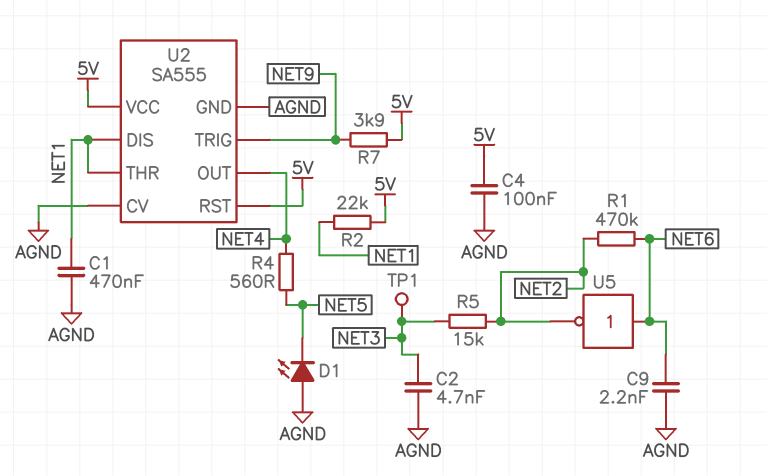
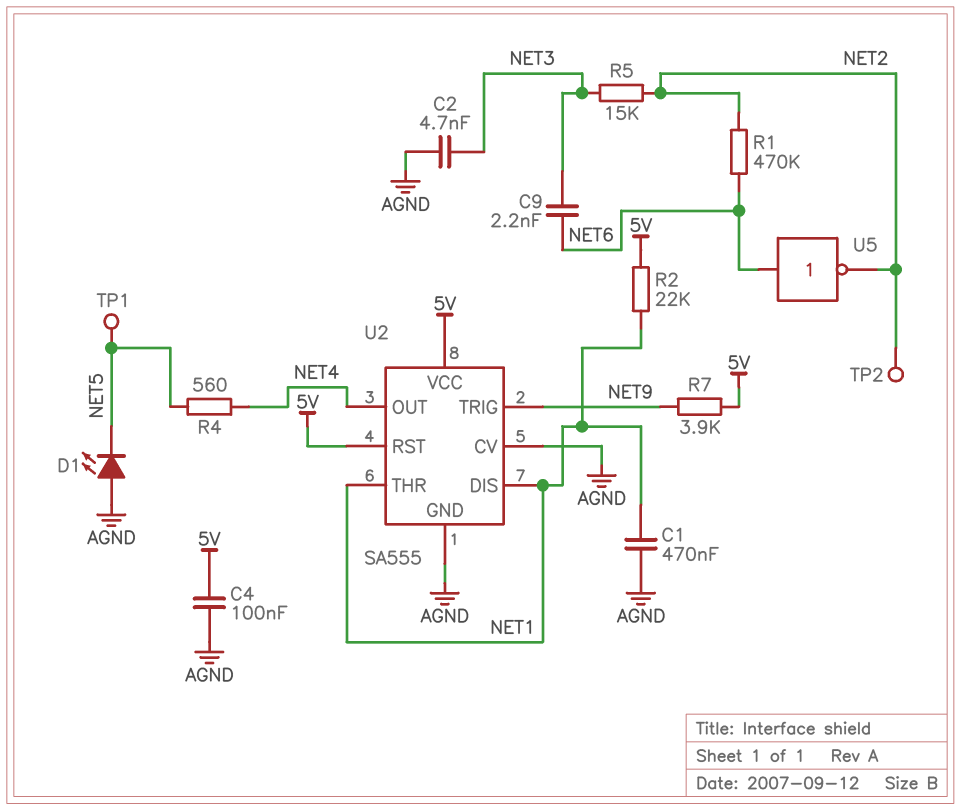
C9: 2.2nF (AGND, NET6) -> 2.2nF (NET3, NET6)
TP1: test point (NET3) -> test point (NET5)
TP2: none -> test point (NET2)

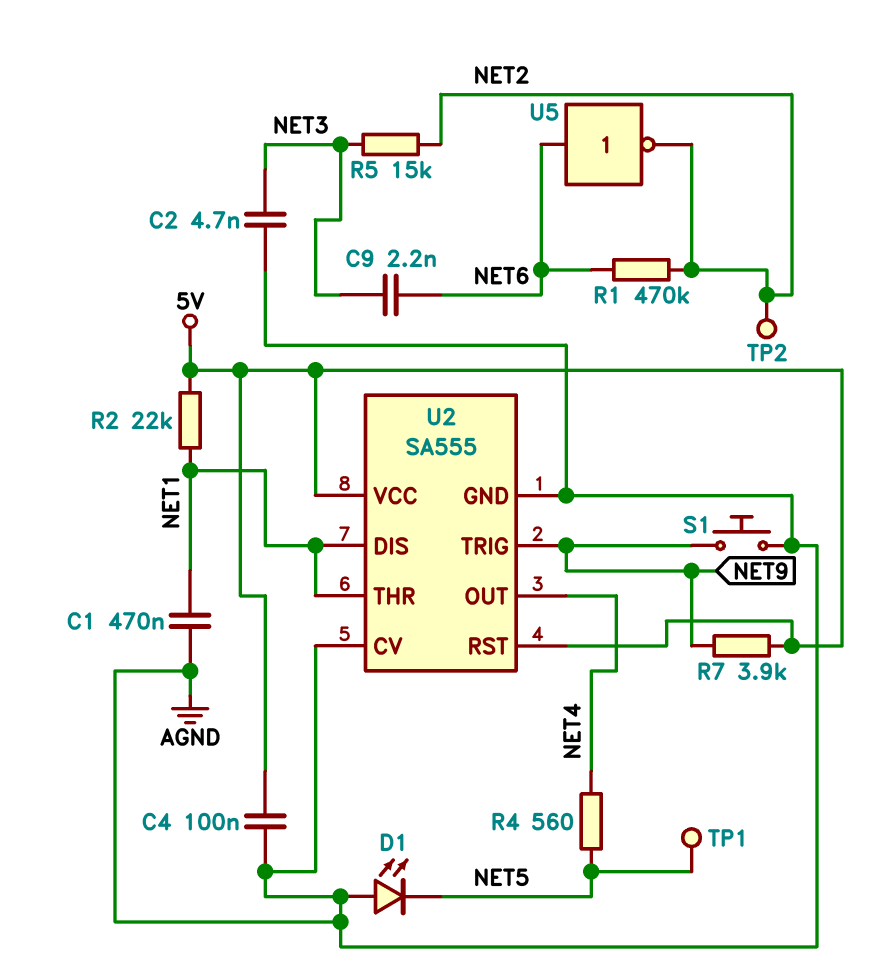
S1: none -> button (AGND, NET9)

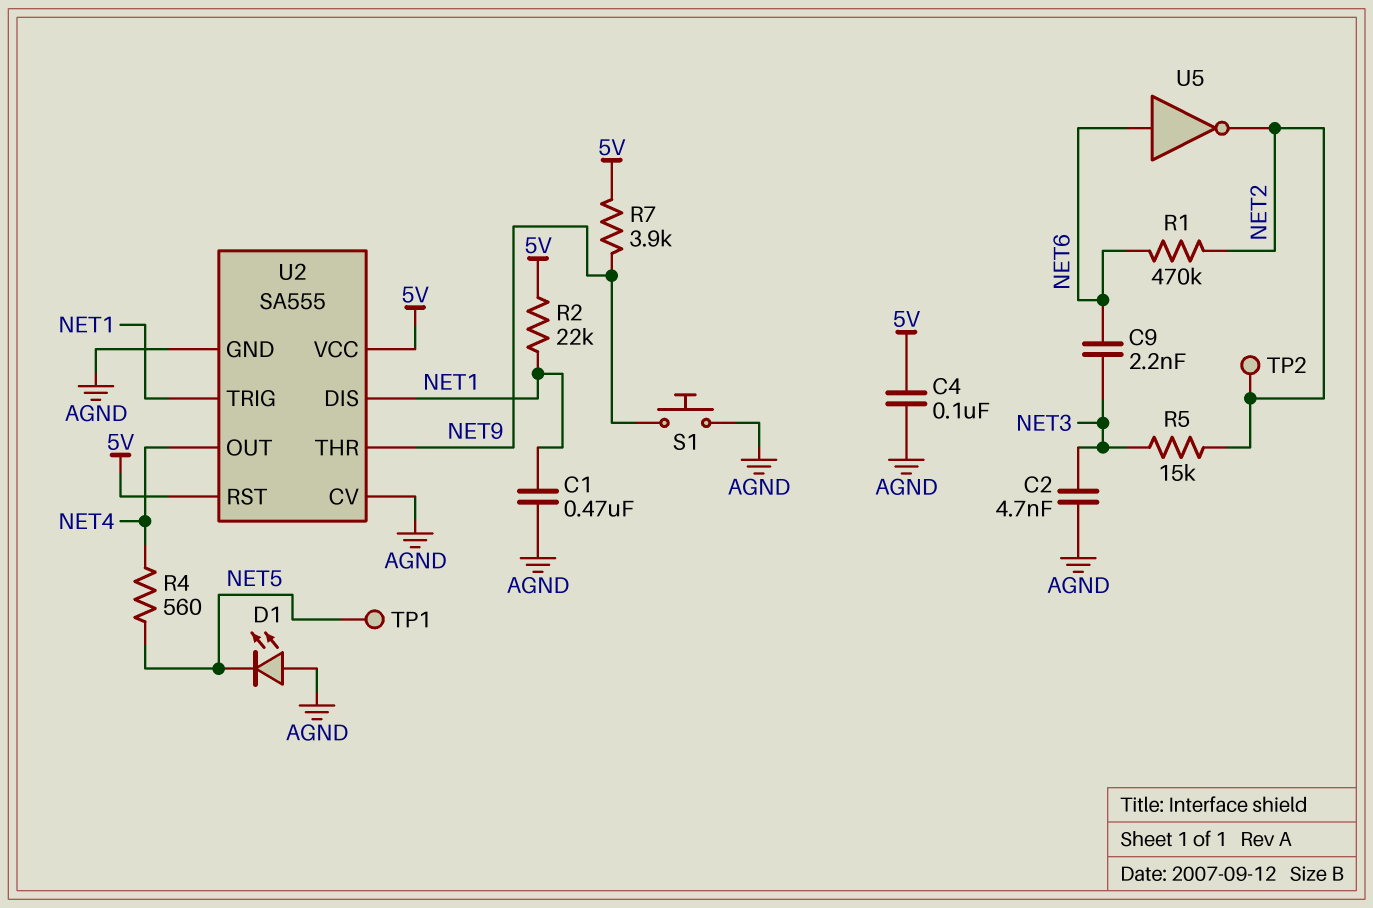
U2 pin THR: NET1 -> NET9
U2 pin TRIG: NET9 -> NET1

